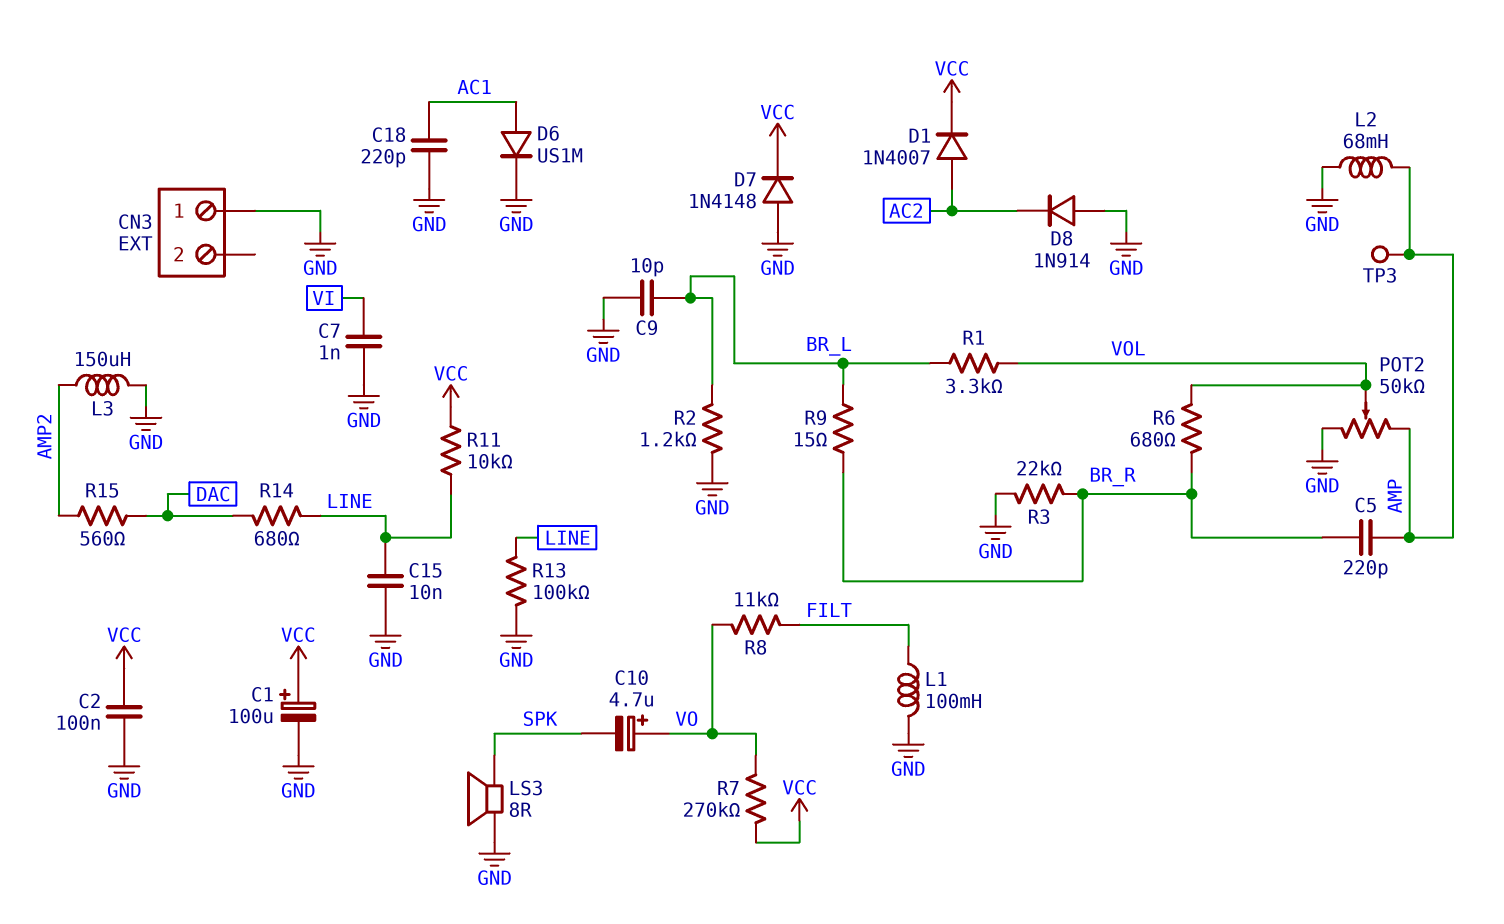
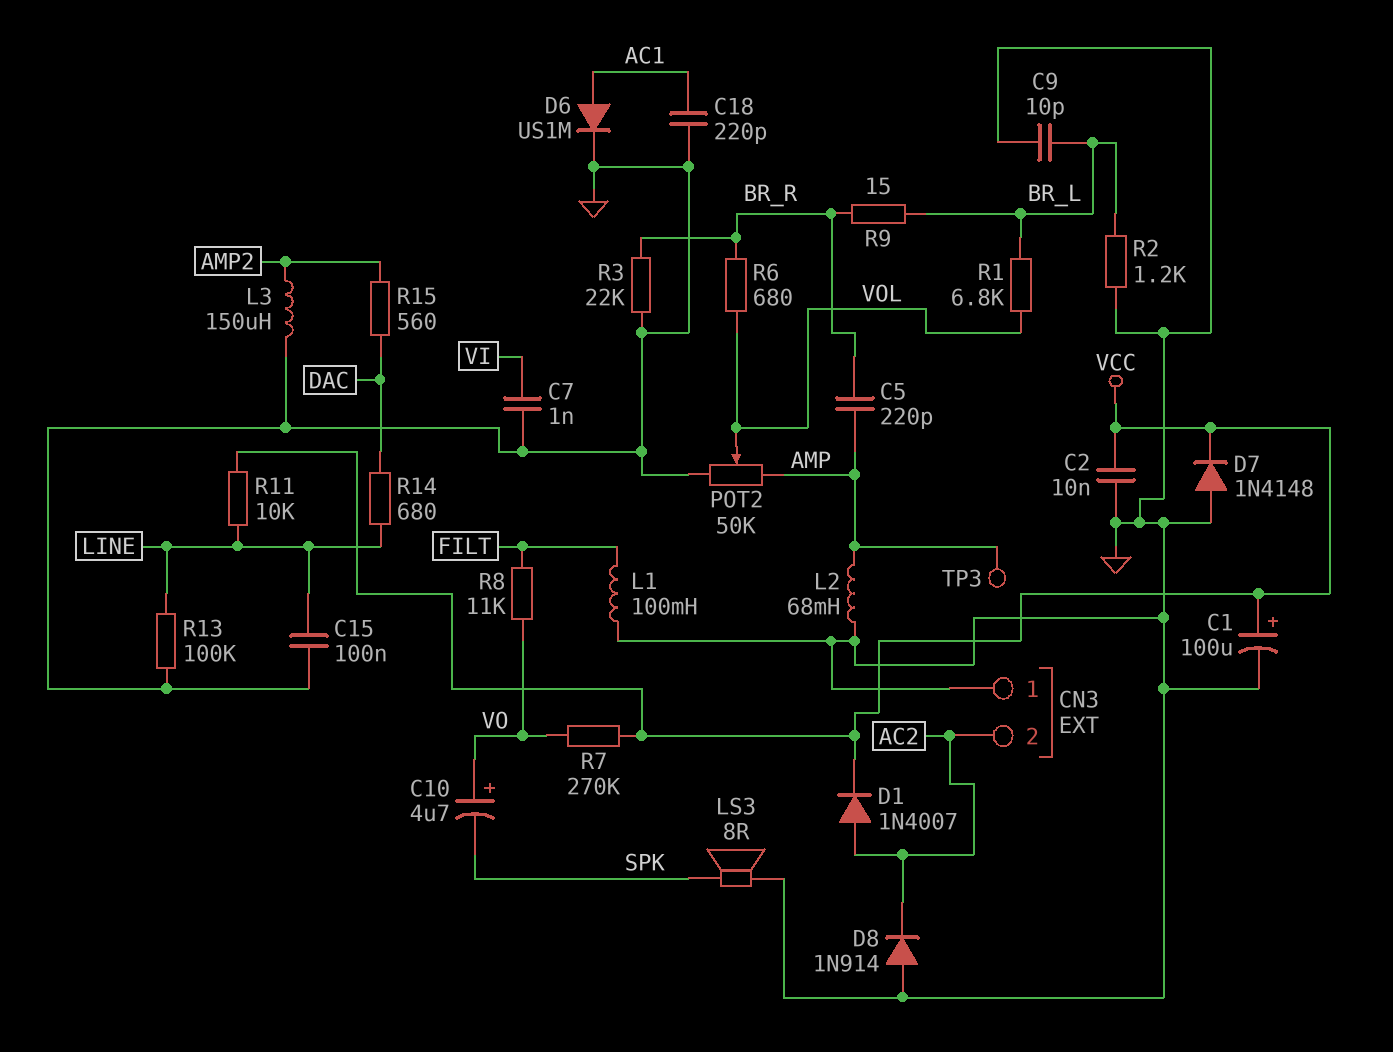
C2: 100nF (GND, VCC) -> 10nF (GND, VCC)
C15: 10nF (GND, LINE) -> 100nF (GND, LINE)
CN3 pin 2: none -> AC2
R1: 3.3k (BR_L, VOL) -> 6.8k (BR_L, VOL)

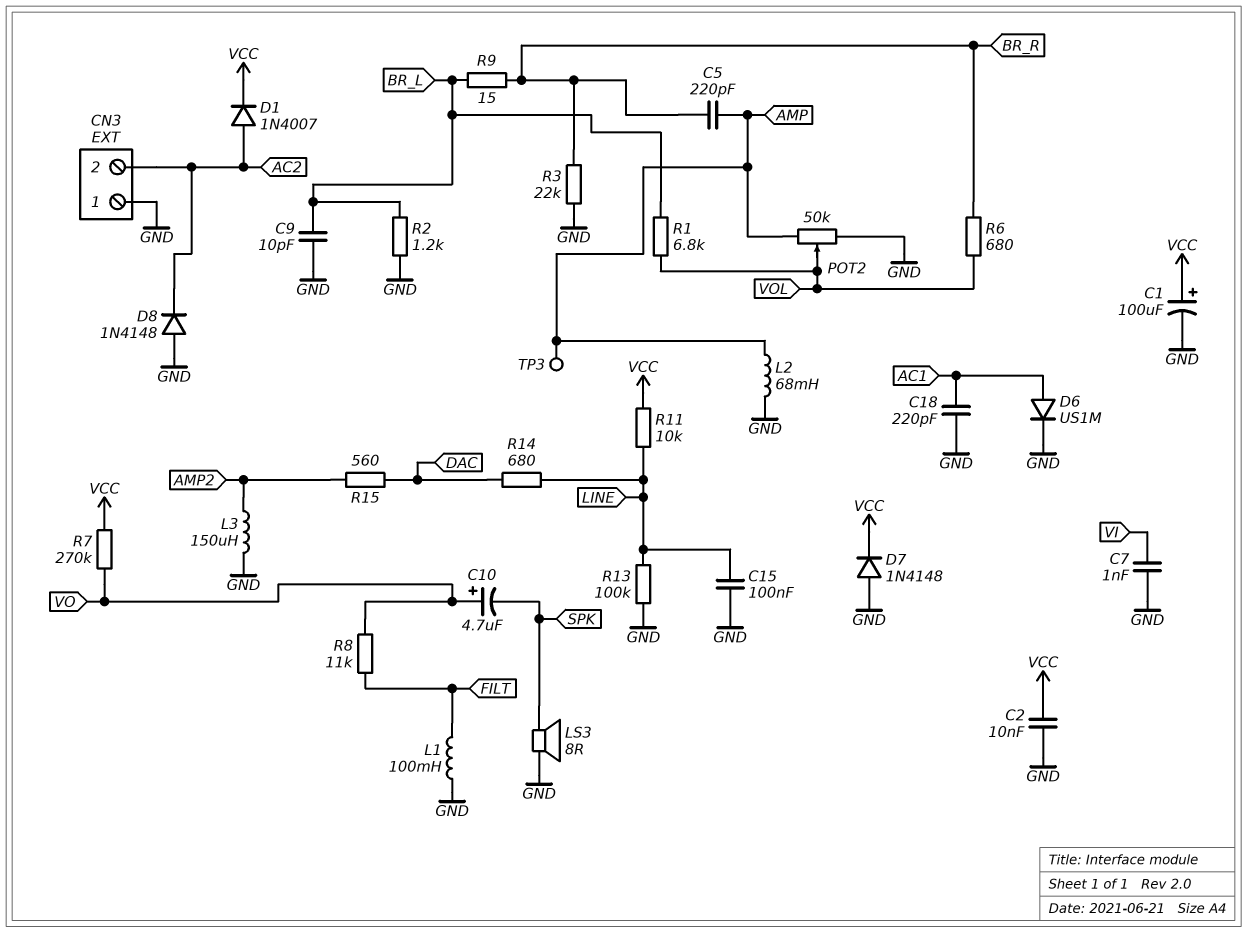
D8: diode 1N914 (A GND, K AC2) -> diode 1N4148 (A GND, K AC2)

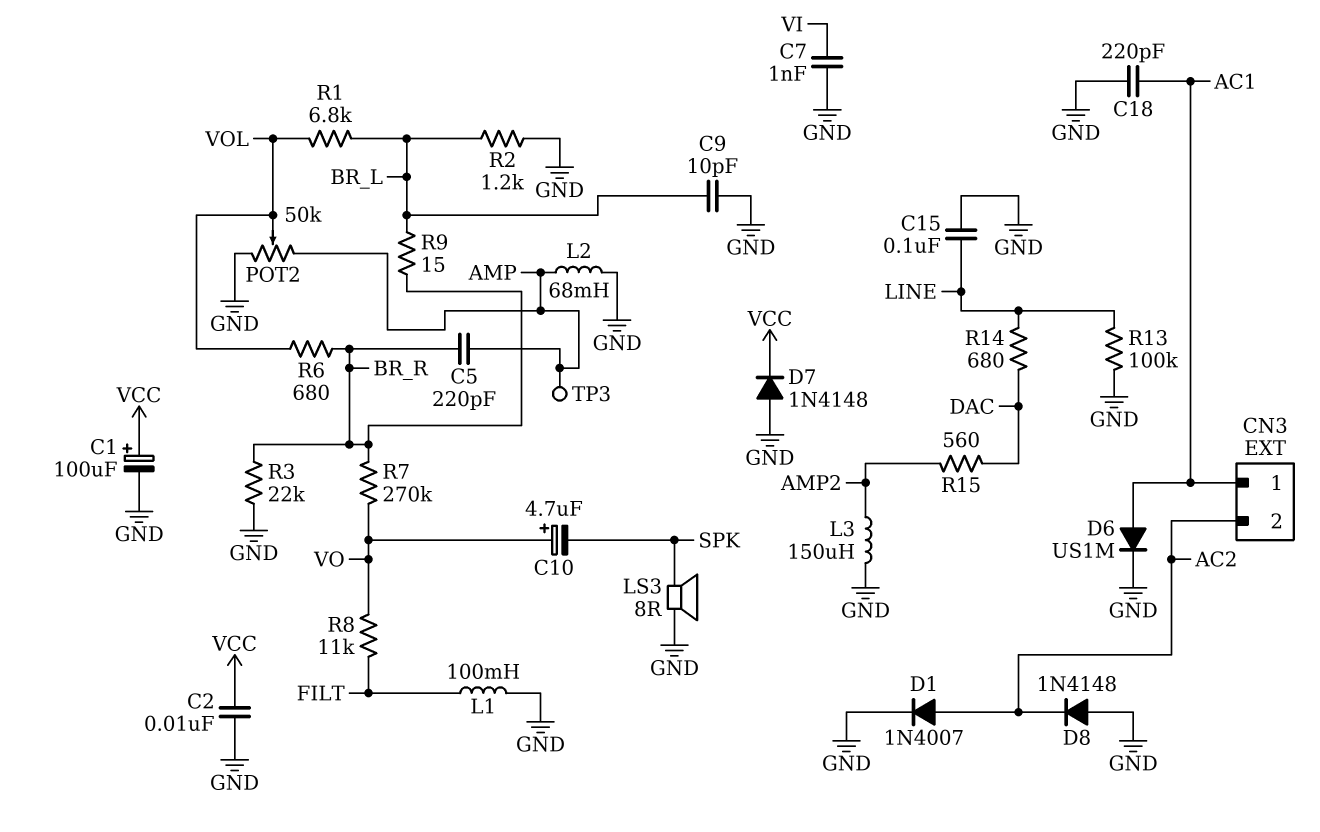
CN3 pin 1: GND -> AC1
D1: diode 1N4007 (A AC2, K VCC) -> diode 1N4007 (A AC2, K GND)
R7: 270k (VCC, VO) -> 270k (BR_R, VO)
R11: 10k (LINE, VCC) -> none

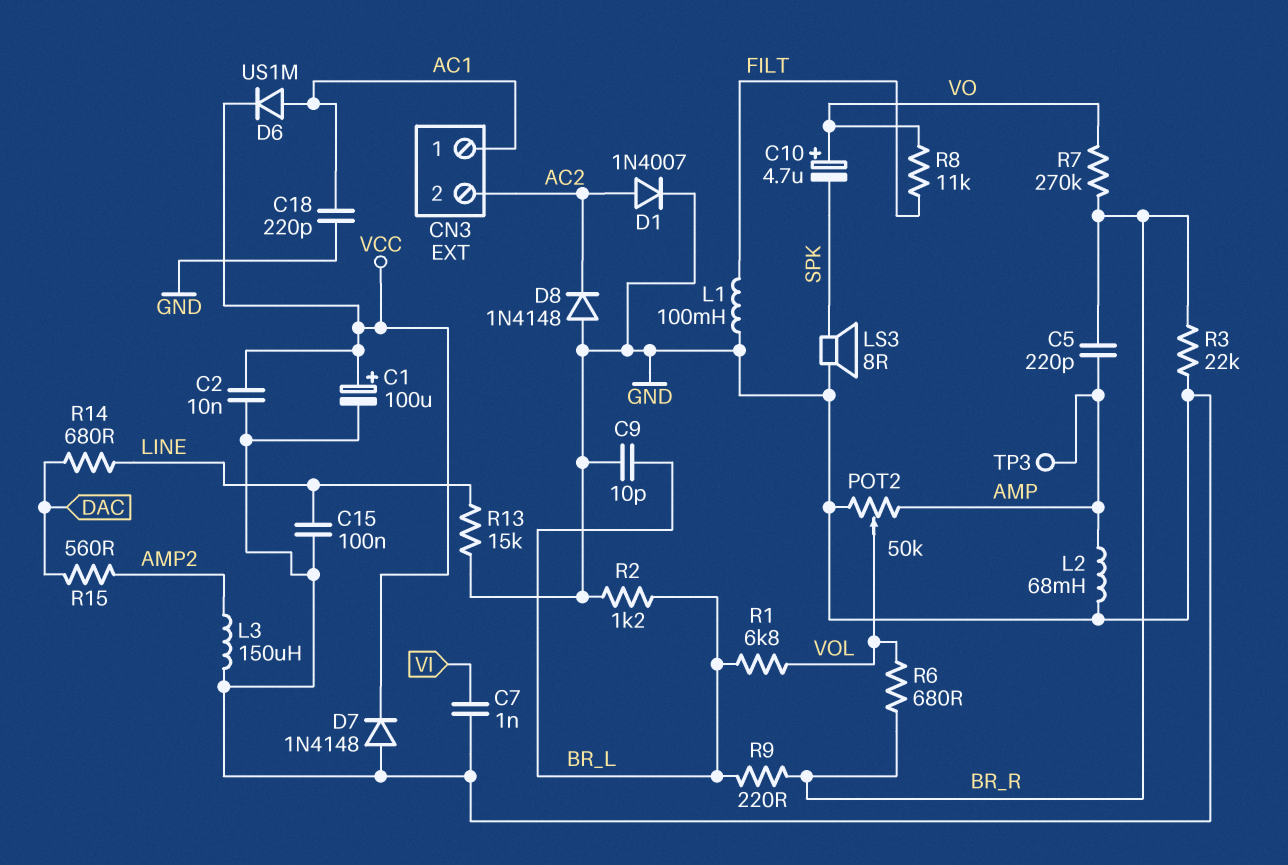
D6: diode US1M (A AC1, K GND) -> diode US1M (A AC1, K VCC)
R9: 15 (BR_L, BR_R) -> 220 (BR_L, BR_R)
R13: 100k (GND, LINE) -> 15k (GND, LINE)

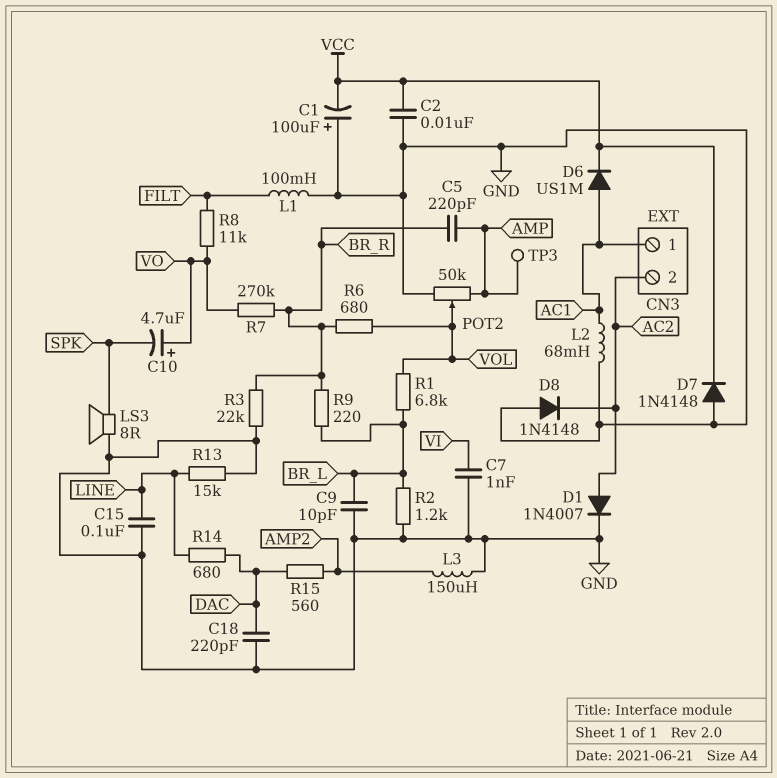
C1: 100uF (plus VCC, minus GND) -> 100uF (plus GND, minus VCC)
C18: 220pF (AC1, GND) -> 220pF (DAC, GND)
L2: 68mH (AMP, GND) -> 68mH (AC1, GND)

